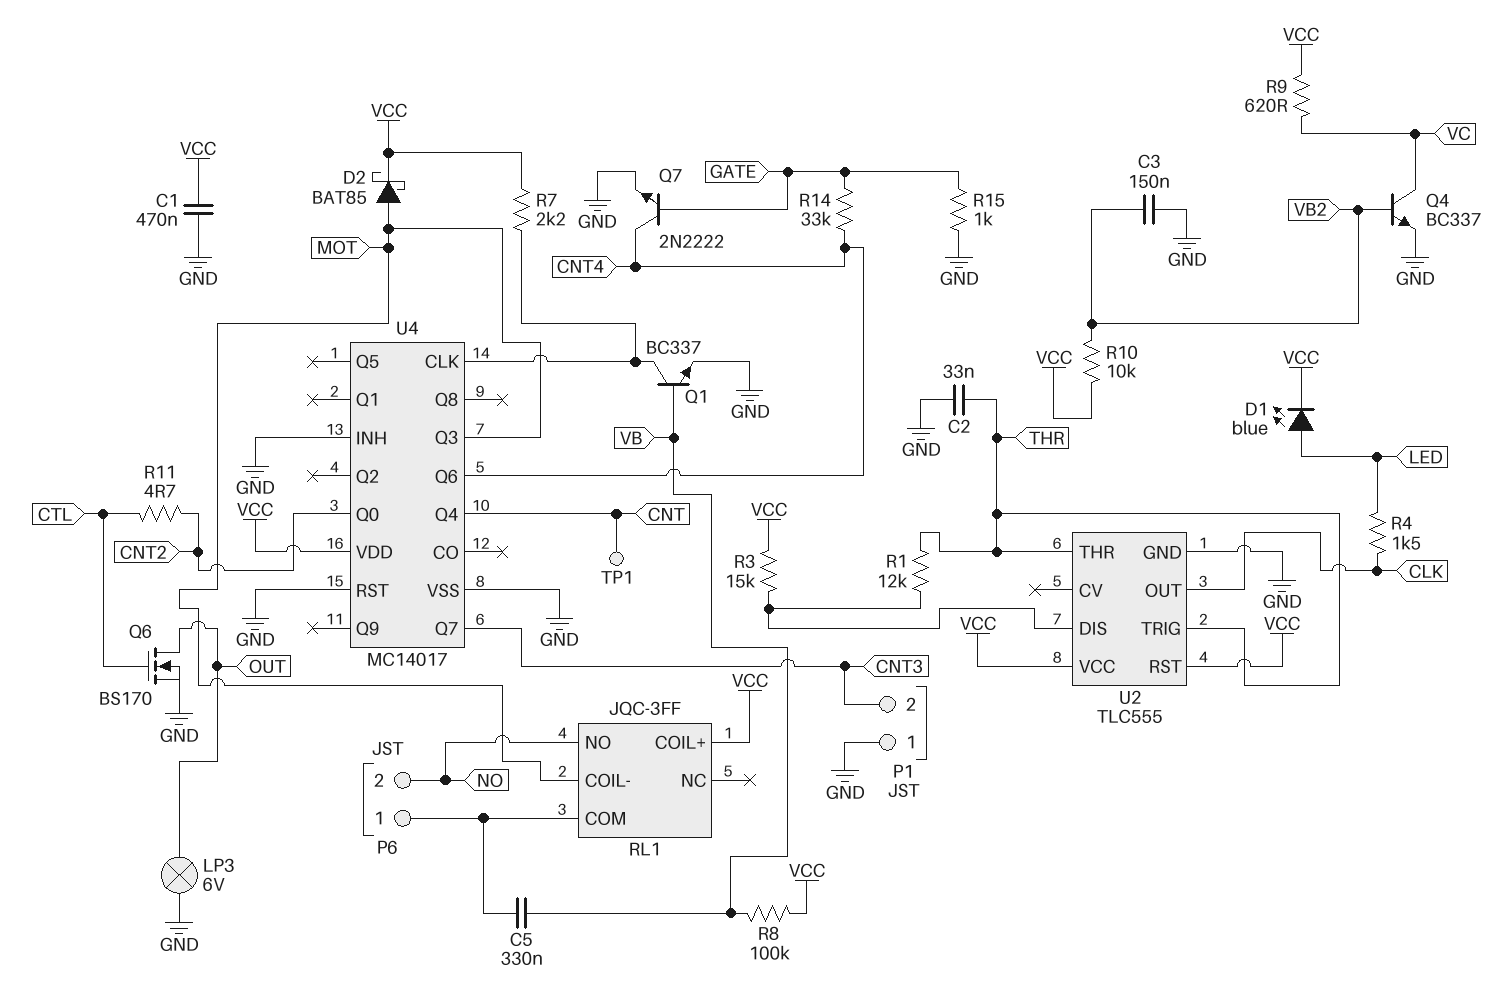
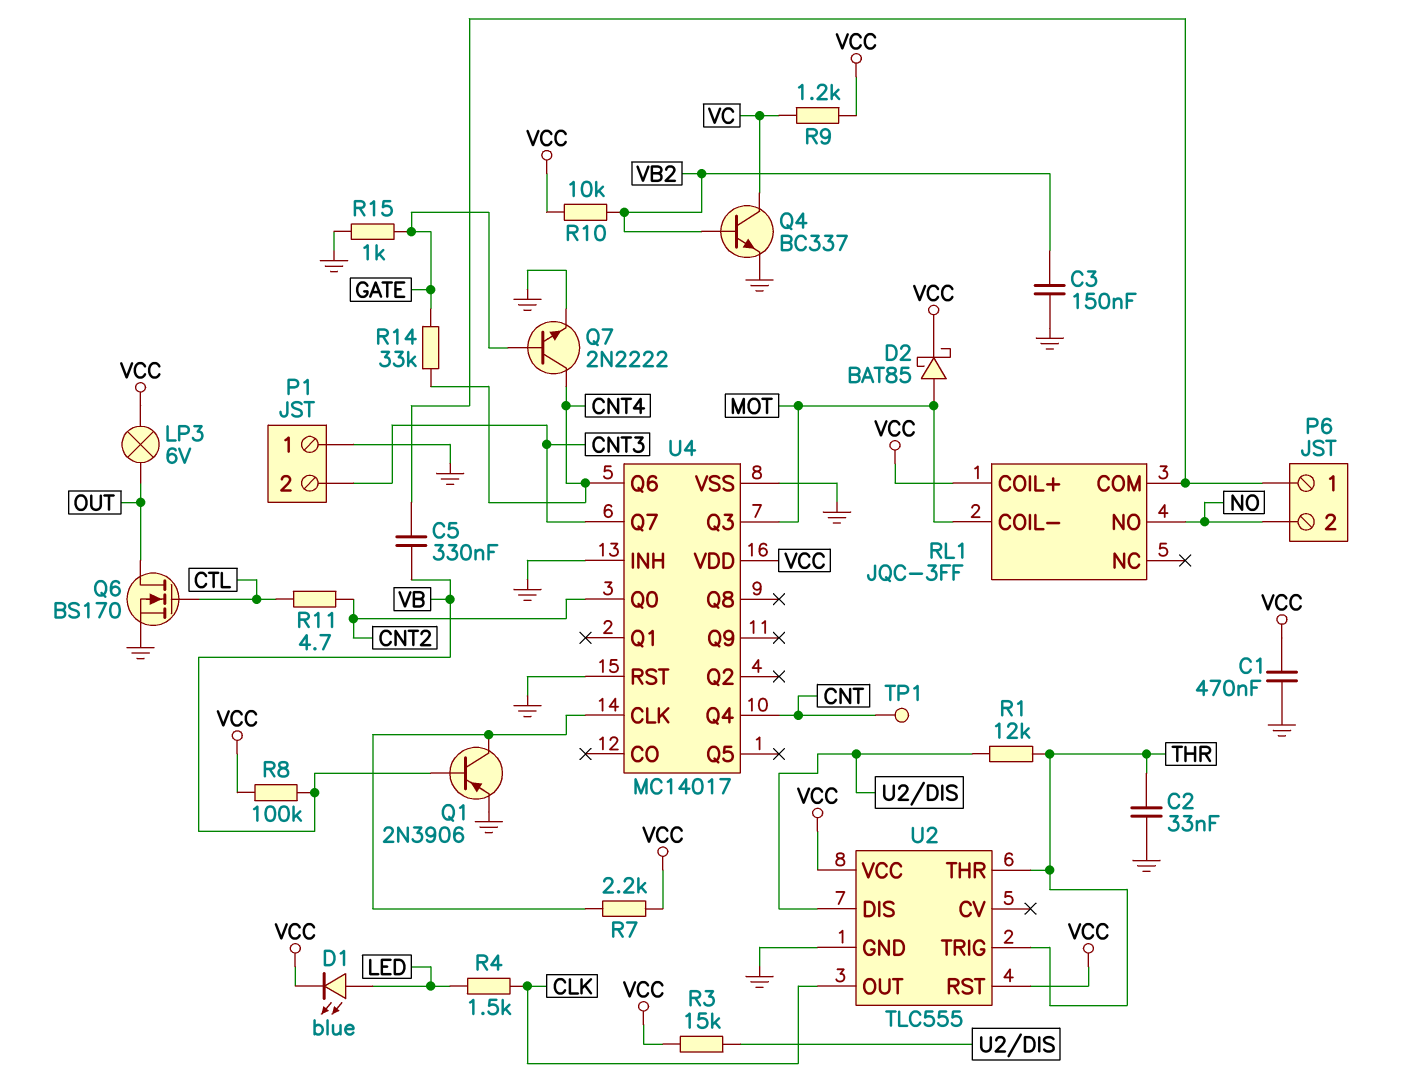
LP3: lamp 6V (GND, OUT) -> lamp 6V (OUT, VCC)
Q1: NPN BC337 (B VB, C U4/CLK, E GND) -> PNP 2N3906 (B VB, C U4/CLK, E GND)
R9: 620 (VC, VCC) -> 1.2k (VC, VCC)

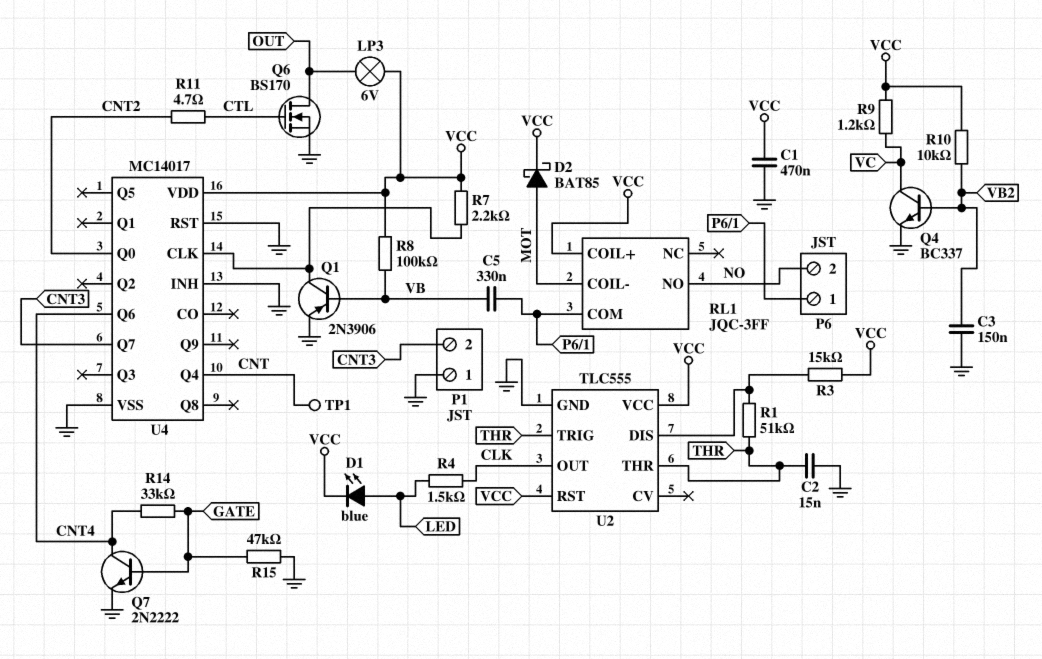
C2: 33nF (GND, THR) -> 15nF (GND, THR)
R1: 12k (THR, U2/DIS) -> 51k (THR, U2/DIS)
R15: 1k (GATE, GND) -> 47k (GATE, GND)
U4 pin Q3: MOT -> none

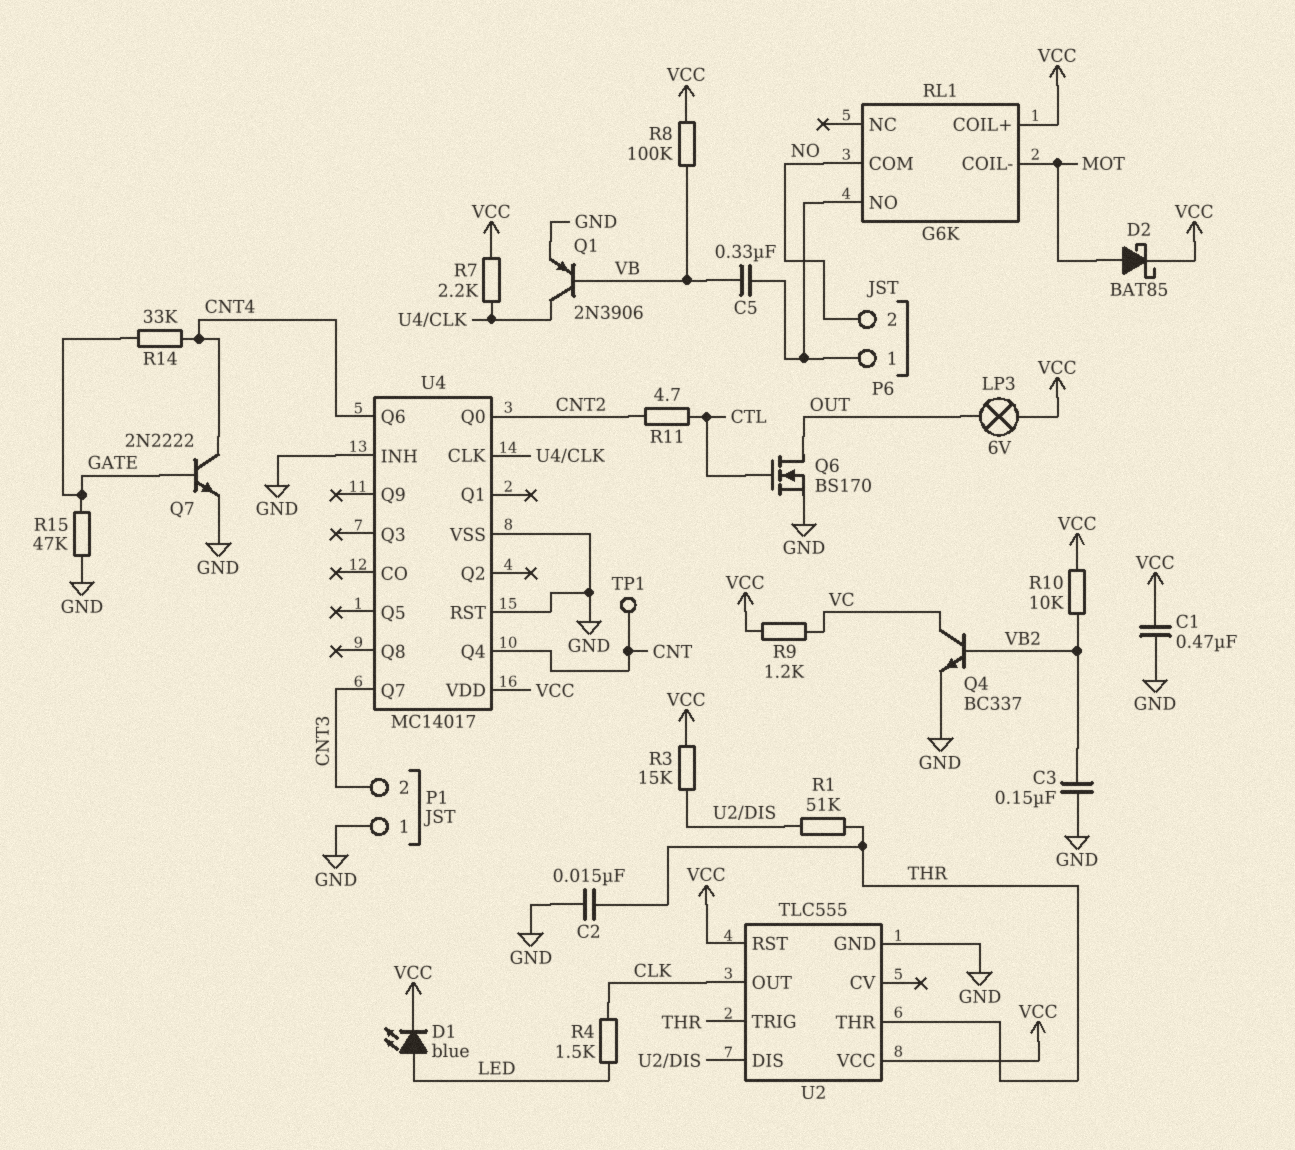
RL1: JQC-3FF -> G6K
RL1 pin COM: P6/1 -> NO
RL1 pin NO: NO -> P6/1

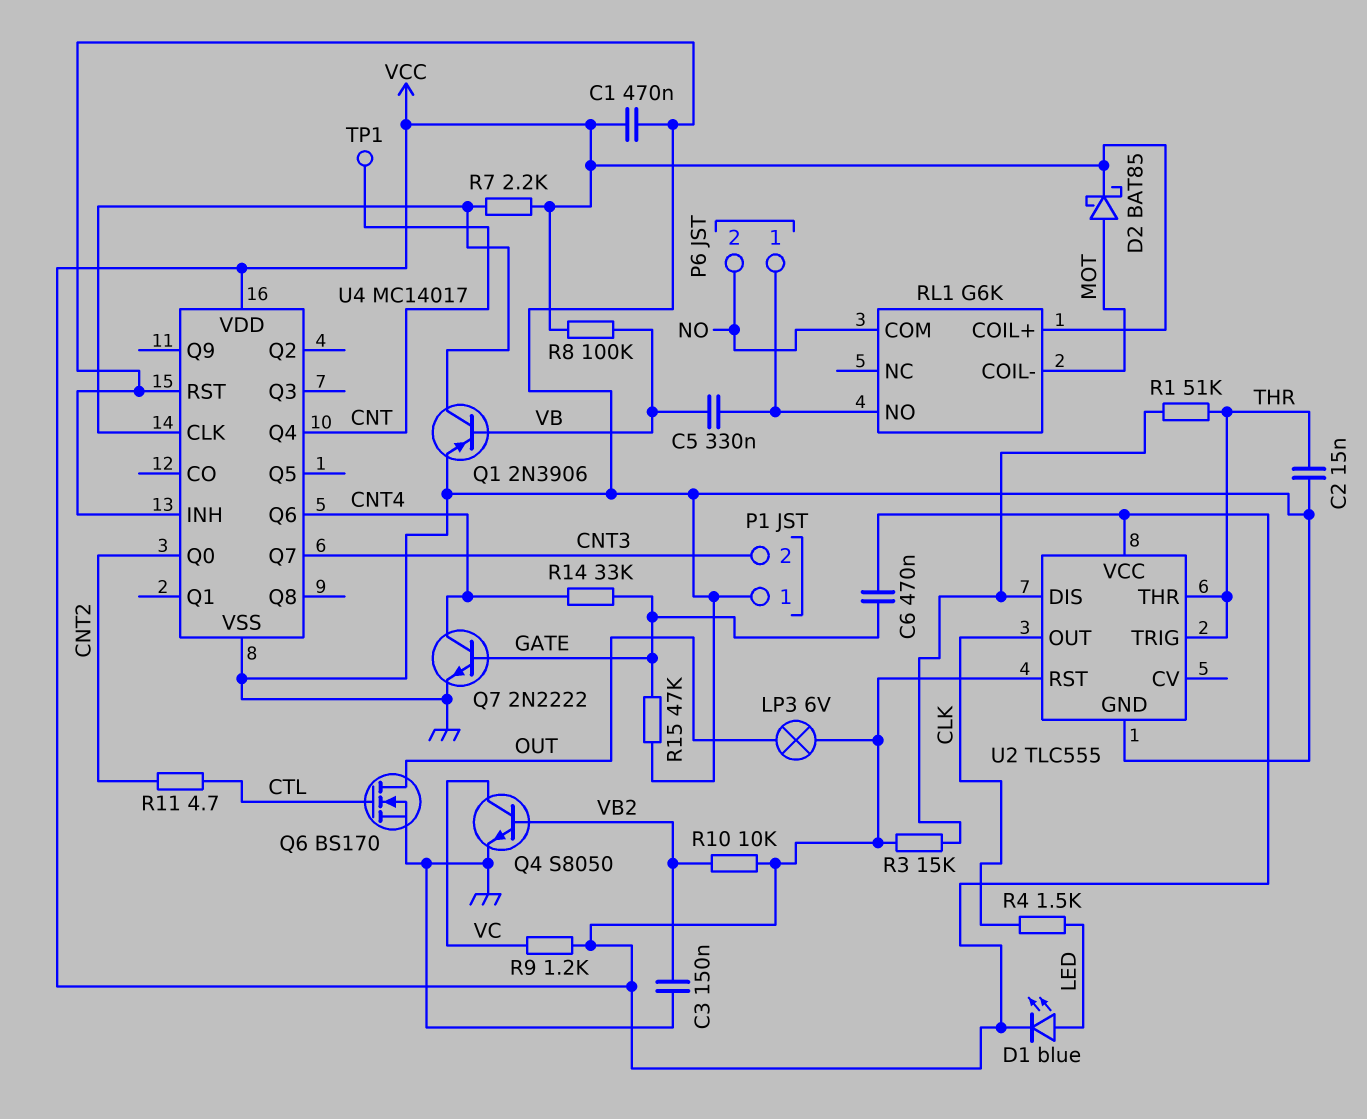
C6: none -> 470nF (GATE, VCC)
Q4: NPN BC337 (B VB2, C VC, E GND) -> NPN S8050 (B VB2, C VC, E GND)

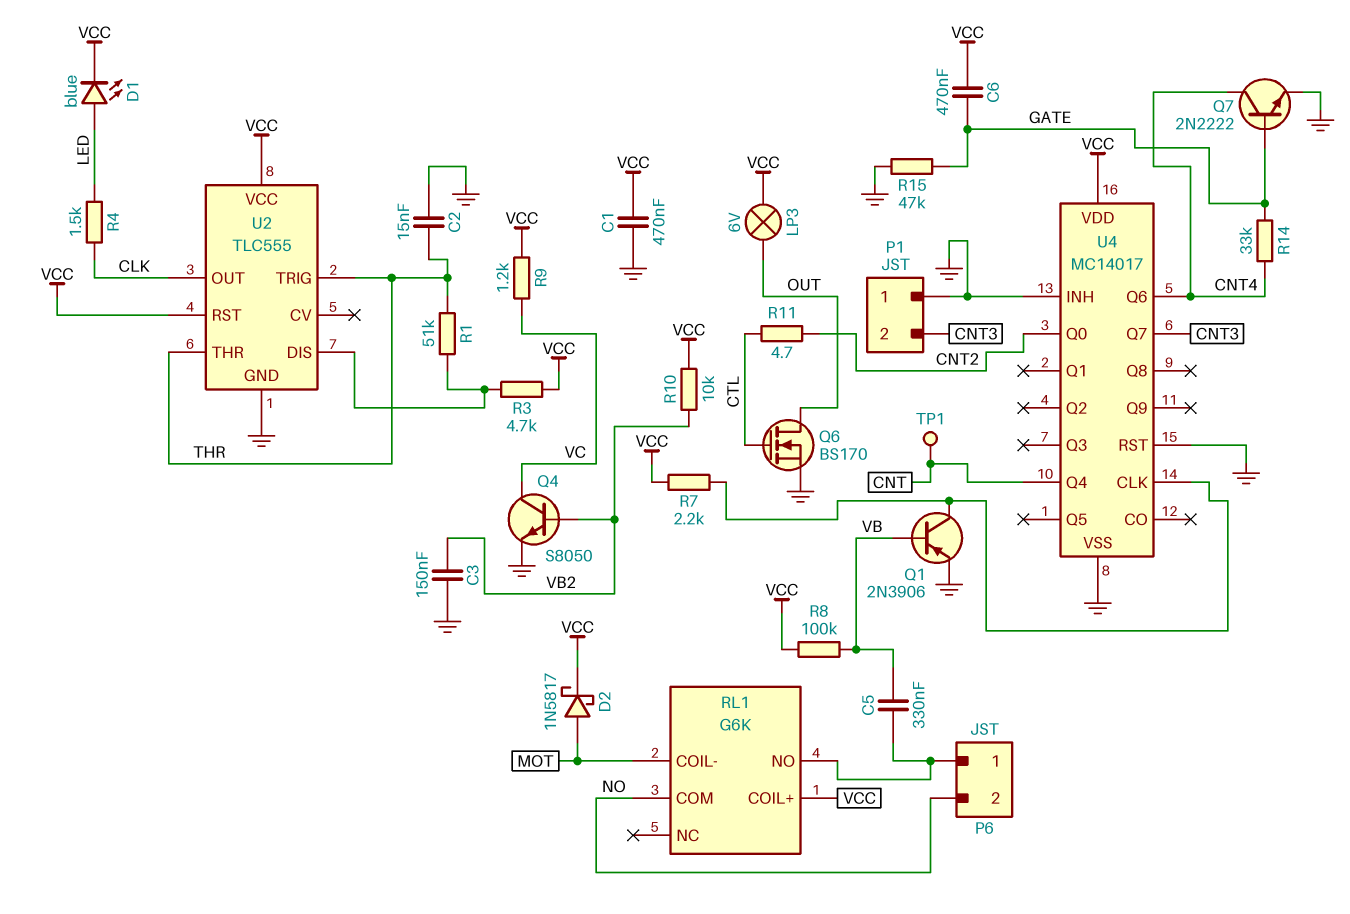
D2: schottky BAT85 (A MOT, K VCC) -> schottky 1N5817 (A MOT, K VCC)
R3: 15k (U2/DIS, VCC) -> 4.7k (U2/DIS, VCC)

